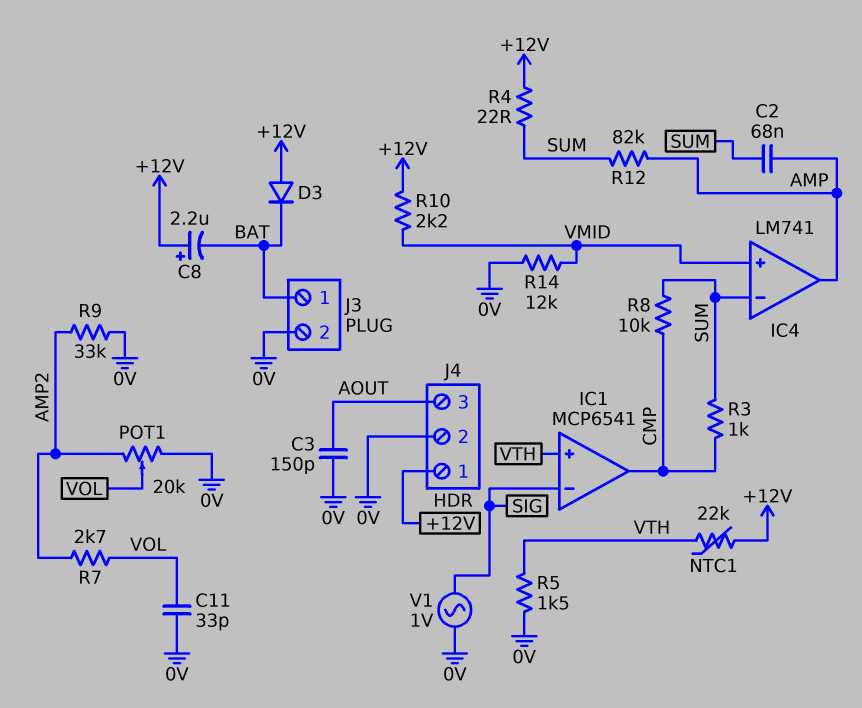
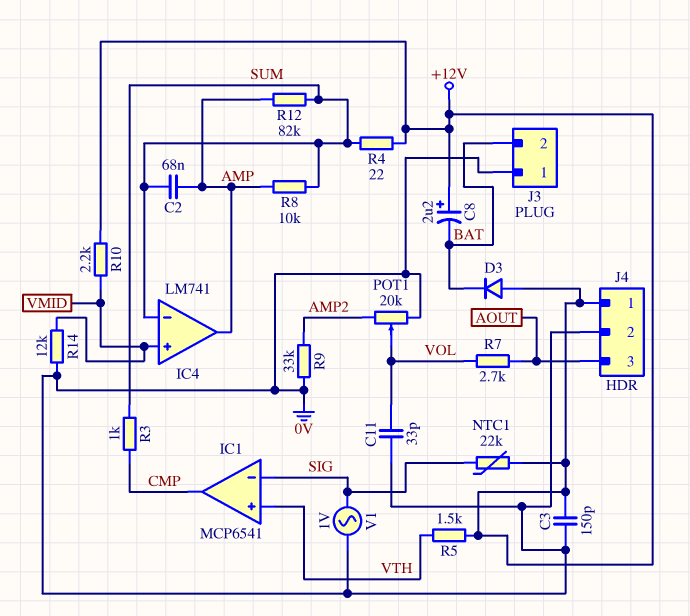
C3: 150pF (0V, AOUT) -> 150pF (+12V, 0V)
J3 pin 1: BAT -> 0V
J3 pin 2: 0V -> BAT
NTC1: 22k (+12V, VTH) -> 22k (+12V, SIG)
R5: 1.5k (0V, VTH) -> 1.5k (+12V, VTH)
R7: 2.7k (AMP2, VOL) -> 2.7k (AOUT, VOL)
R8: 10k (CMP, SUM) -> 10k (AMP, SUM)

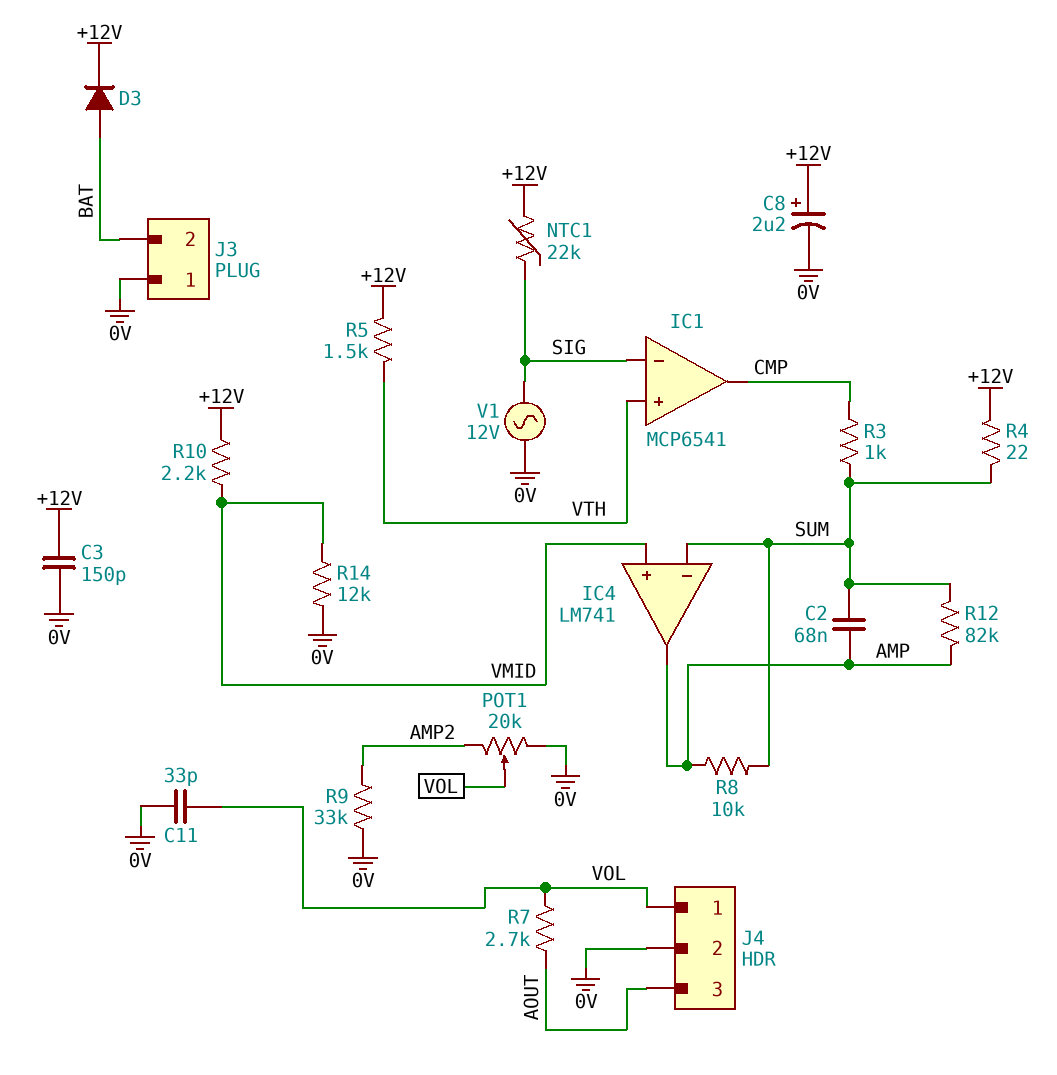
C8: 2.2uF (plus +12V, minus BAT) -> 2.2uF (plus +12V, minus 0V)
D3: diode (A +12V, K BAT) -> diode (A BAT, K +12V)
J4 pin 1: +12V -> VOL
V1: AC 1V (0V, SIG) -> AC 12V (0V, SIG)

